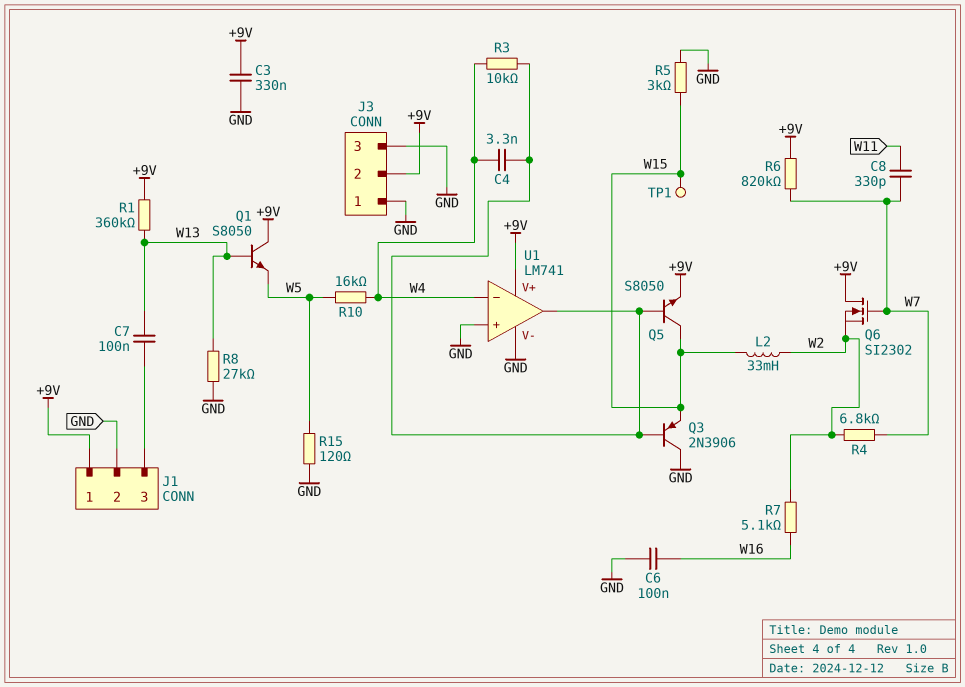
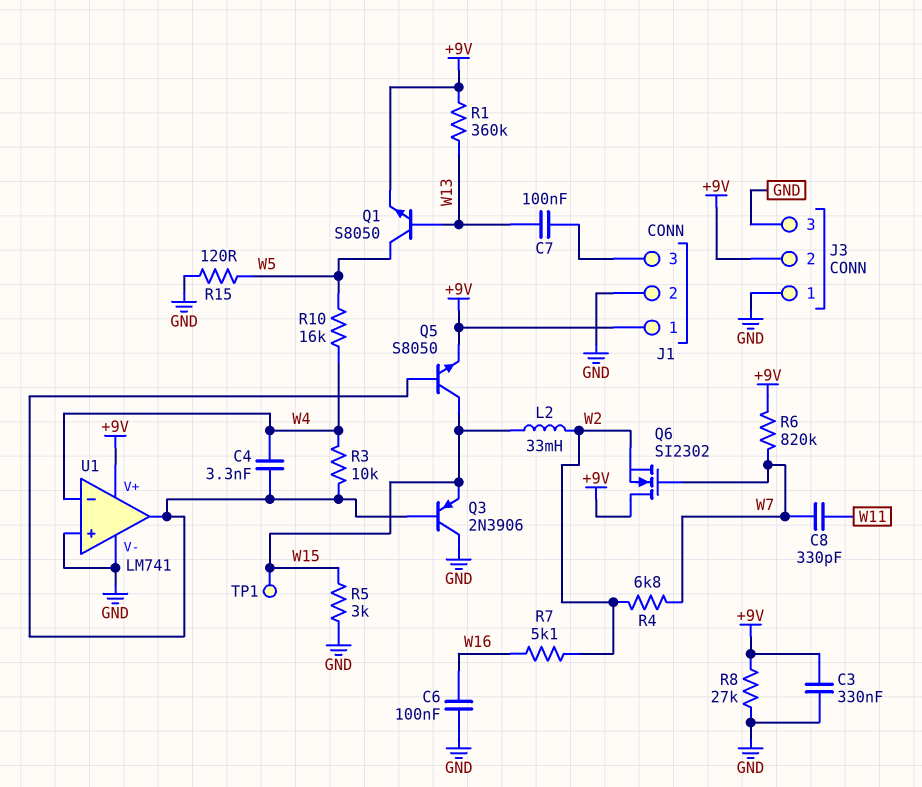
Q1: NPN S8050 (B W13, C +9V, E W5) -> NPN S8050 (B W13, C W5, E +9V)
R8: 27k (GND, W13) -> 27k (+9V, GND)

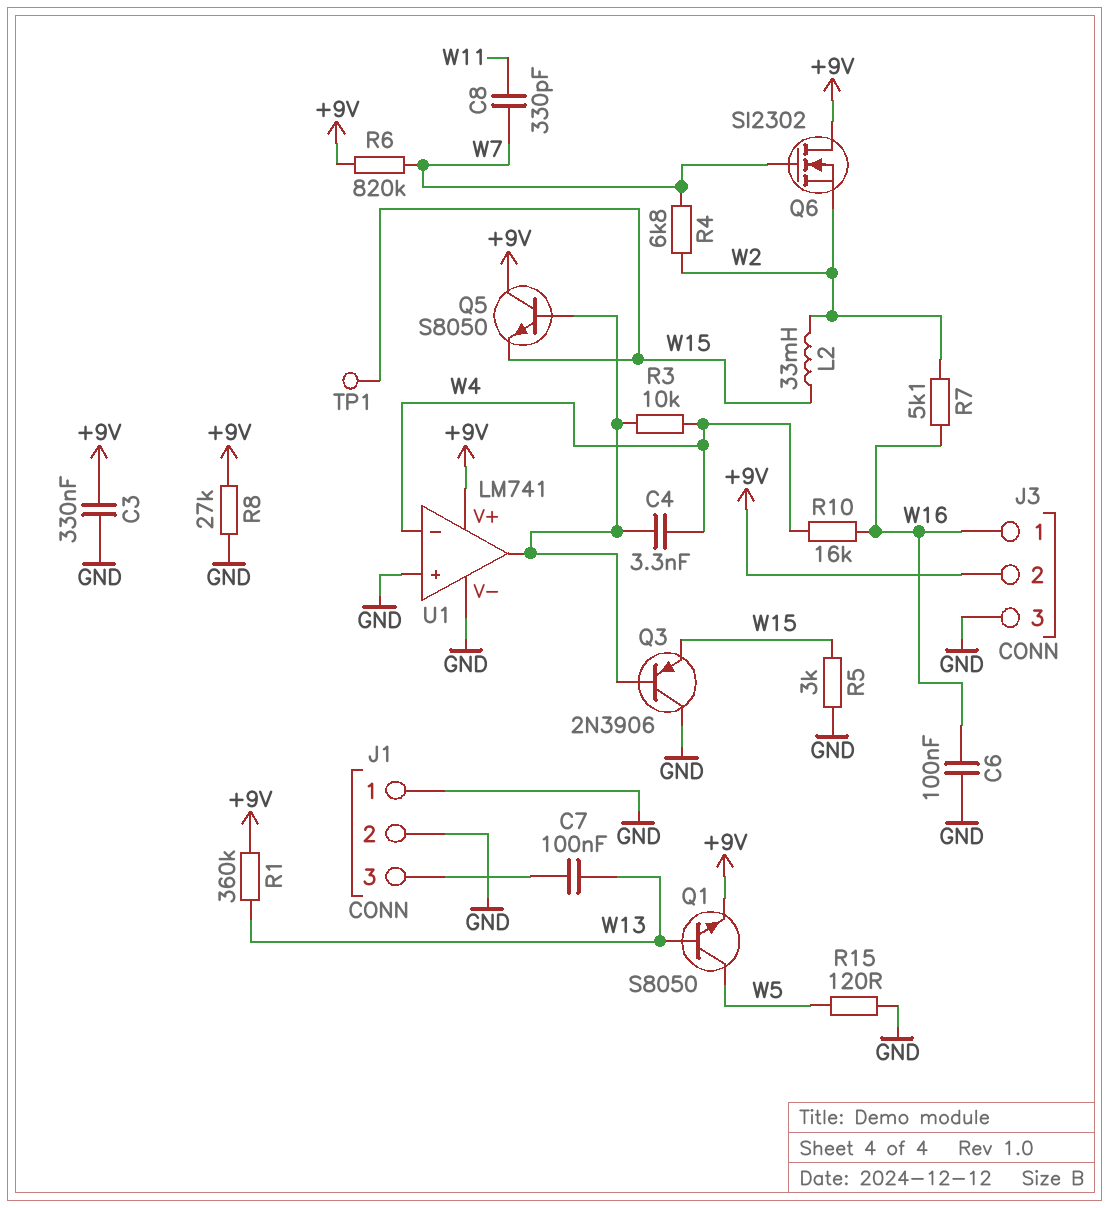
J1 pin 1: +9V -> GND
J3 pin 1: GND -> W16
Q5: NPN S8050 (B U1/out, C W15, E +9V) -> NPN S8050 (B U1/out, C +9V, E W15)
R10: 16k (W4, W5) -> 16k (W4, W16)

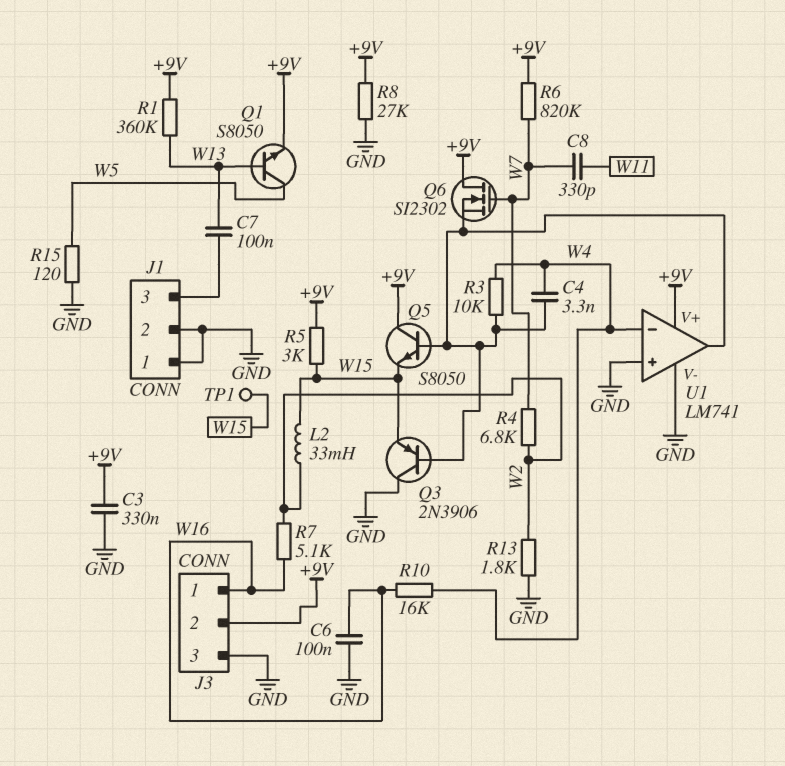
Q6: NMOS SI2302 (G W7, D +9V, S W2) -> NMOS SI2302 (G W7, D +9V, S U1/out)
R5: 3k (GND, W15) -> 3k (+9V, W15)
R13: none -> 1.8k (GND, W2)

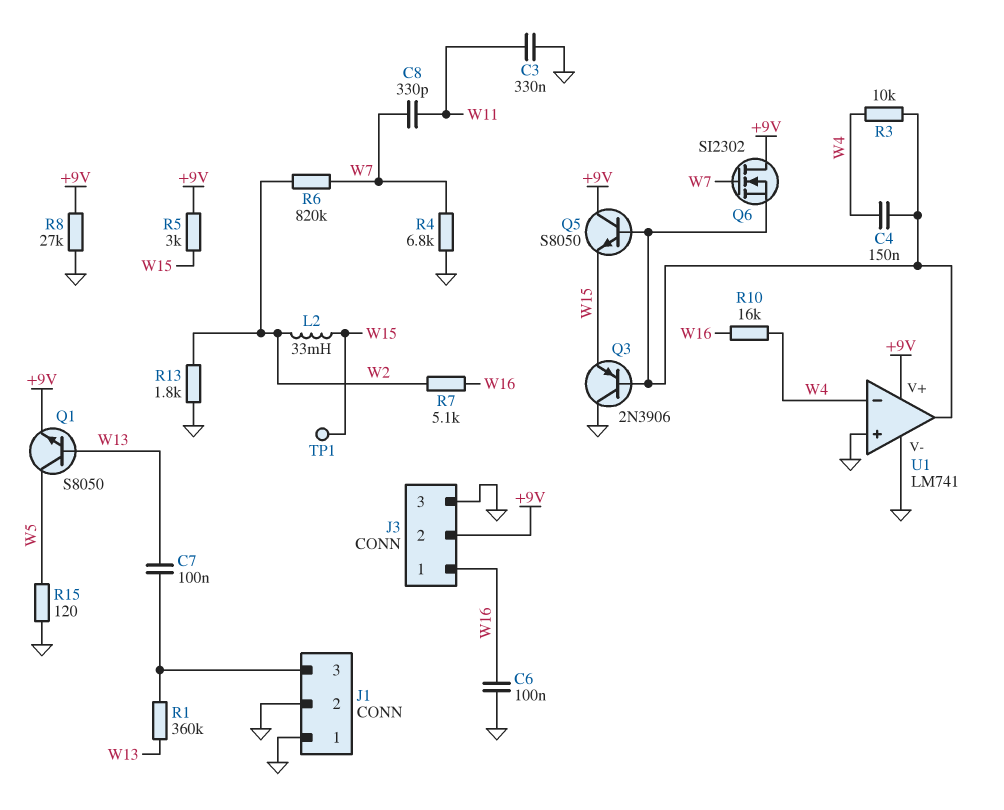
C3: 330nF (+9V, GND) -> 330nF (GND, W11)
C4: 3.3nF (U1/out, W4) -> 150nF (U1/out, W4)
R1: 360k (+9V, W13) -> 360k (J1/3, W13)
R4: 6.8k (W2, W7) -> 6.8k (GND, W7)
R6: 820k (+9V, W7) -> 820k (W2, W7)

